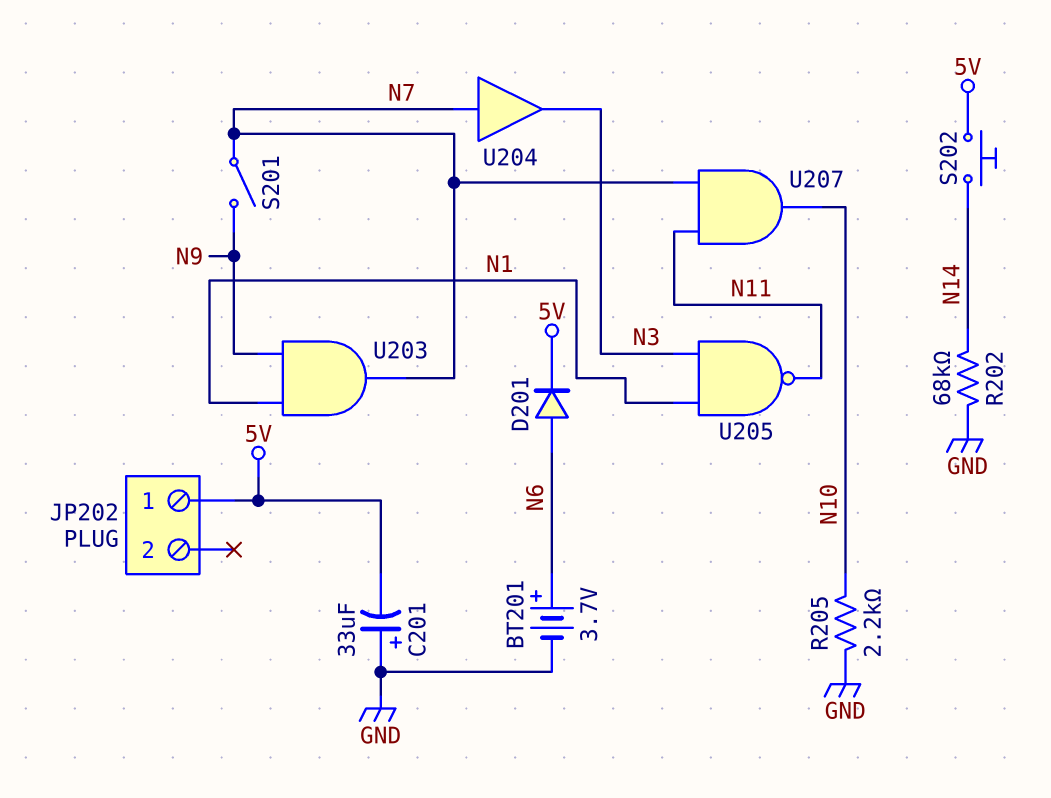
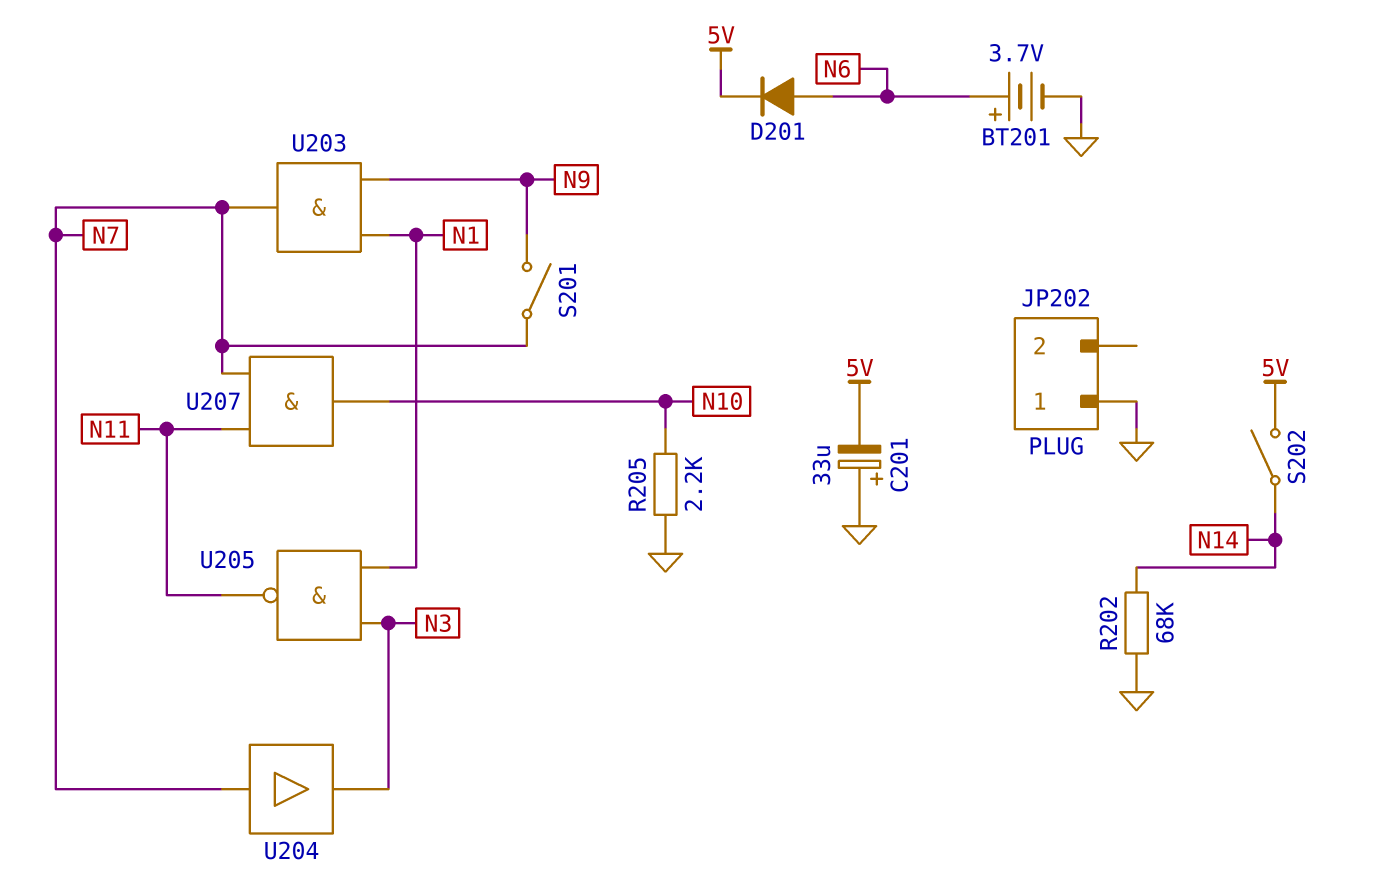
JP202 pin 1: 5V -> GND
S202: button (5V, N14) -> switch (5V, N14)

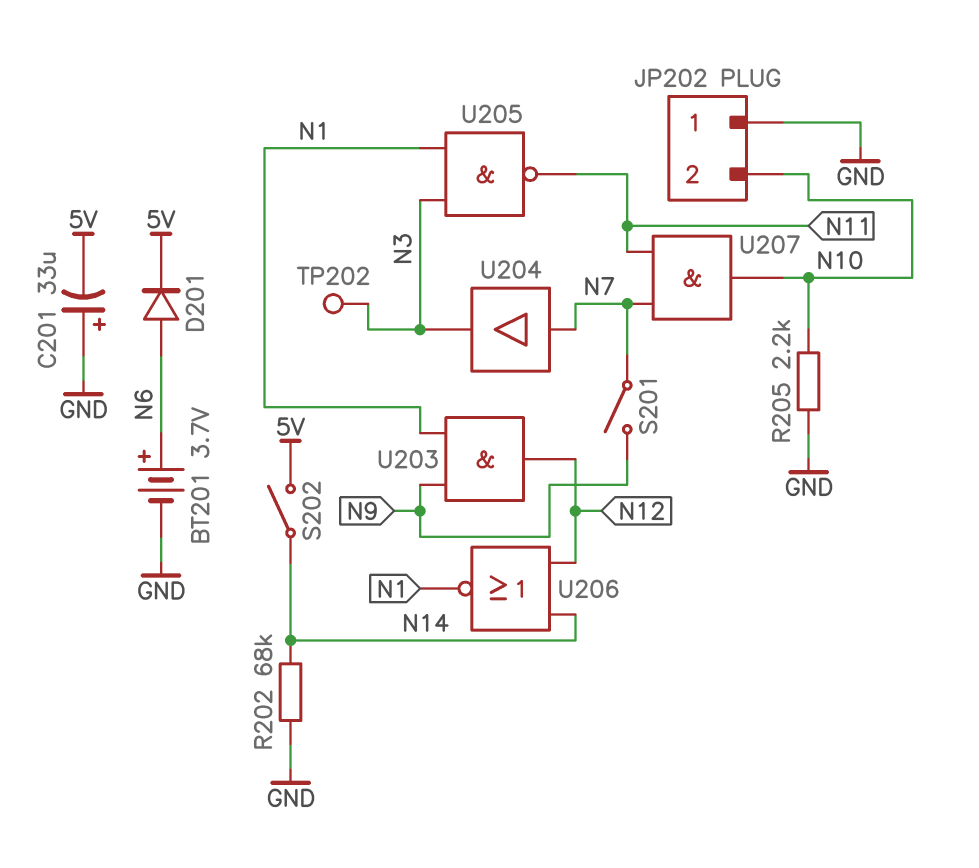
JP202 pin 2: none -> N10
TP202: none -> test point (N3)
U203: AND (in N1, in N9, out N7) -> AND (in N1, in N9, out N12)
U206: none -> NOR (in N12, in N14, out N1)

